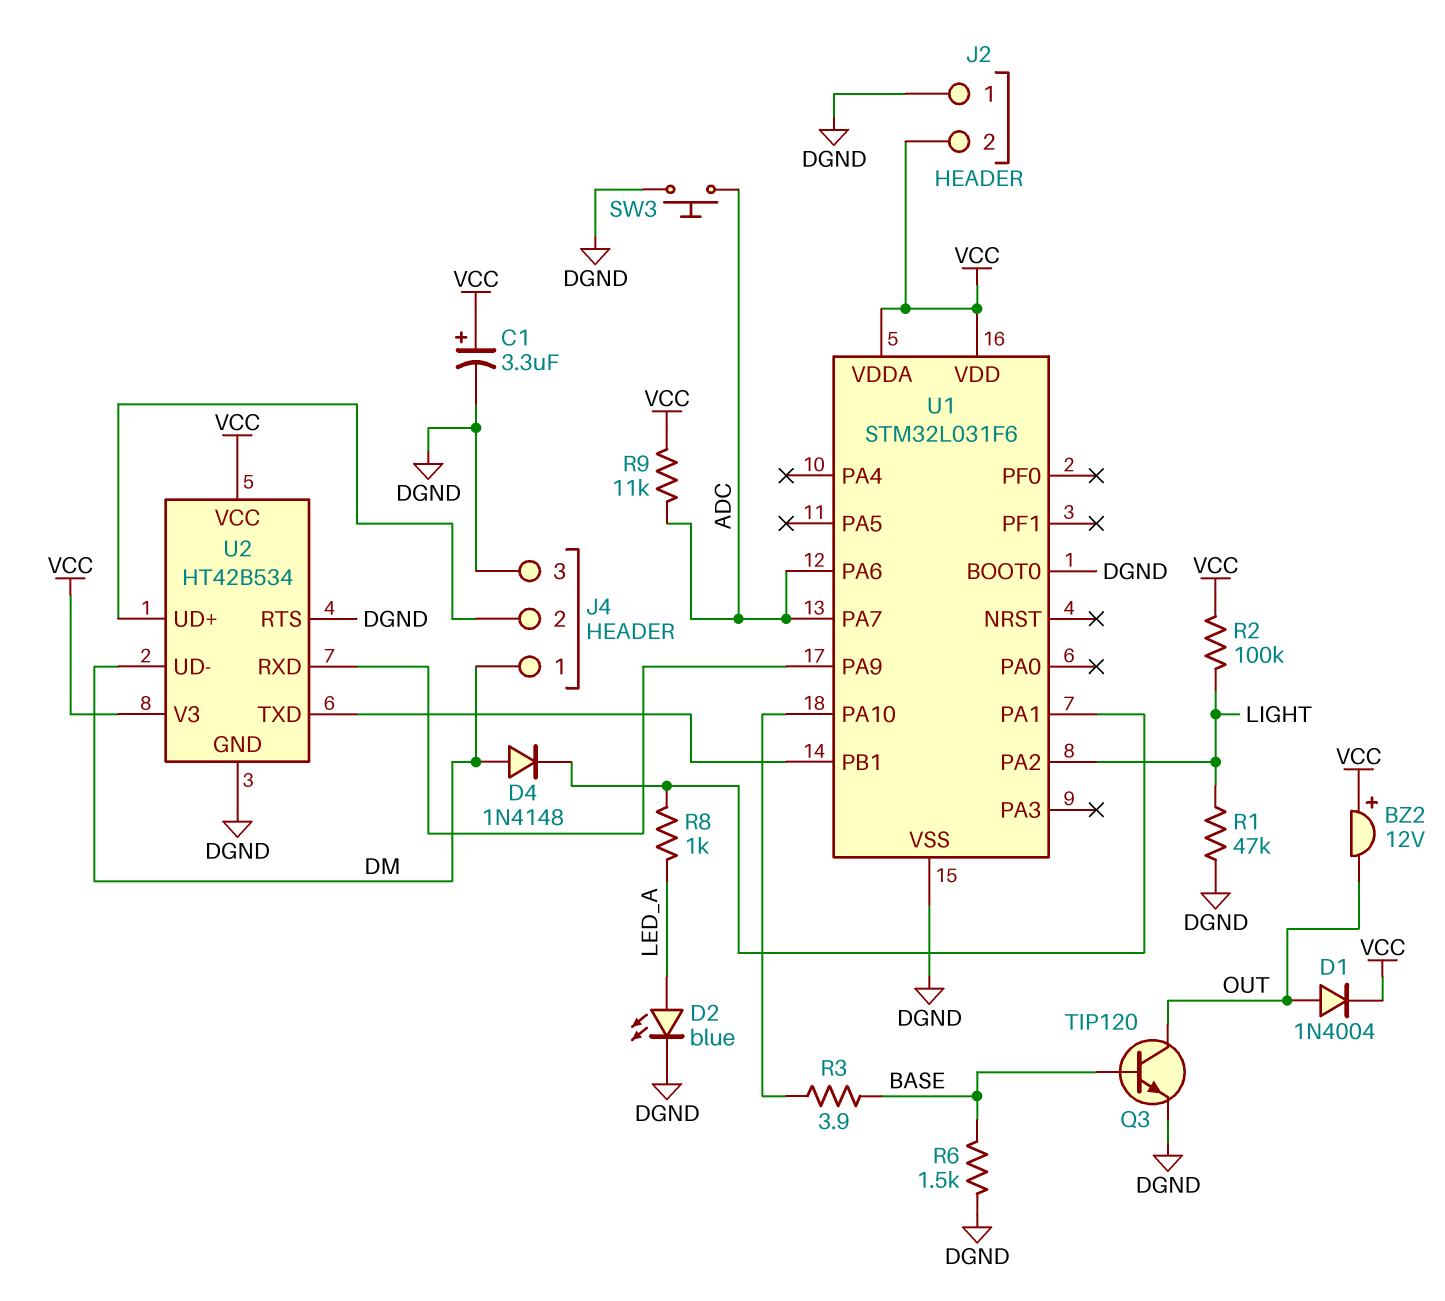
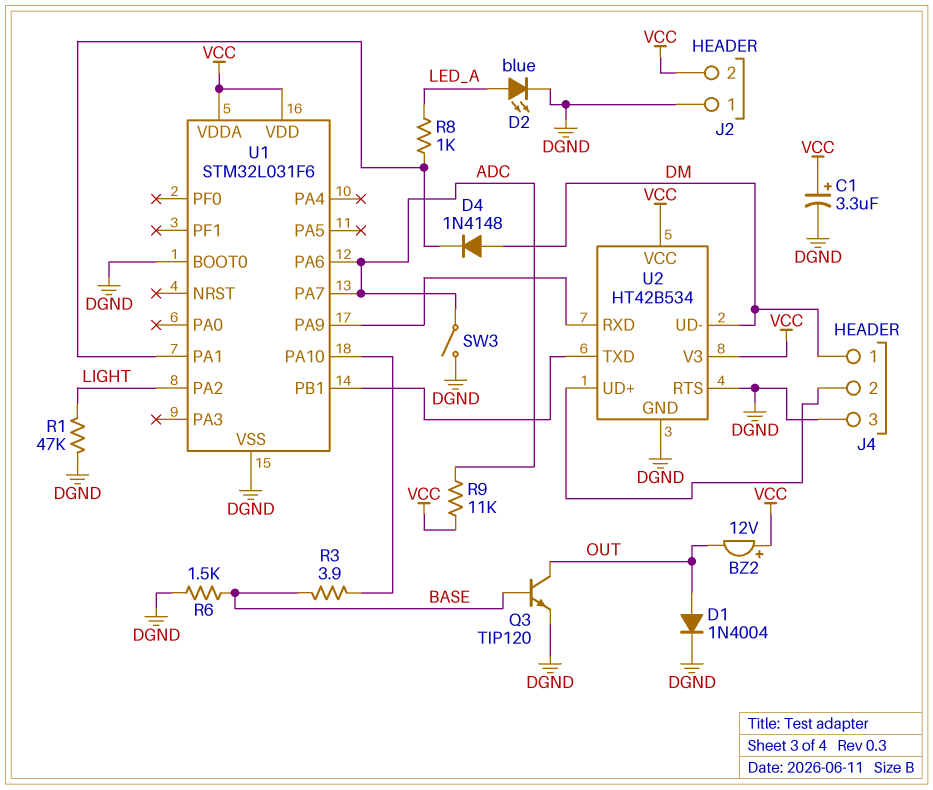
D1: diode 1N4004 (A OUT, K VCC) -> diode 1N4004 (A OUT, K DGND)
R2: 100k (LIGHT, VCC) -> none
SW3: button (ADC, DGND) -> switch (ADC, DGND)

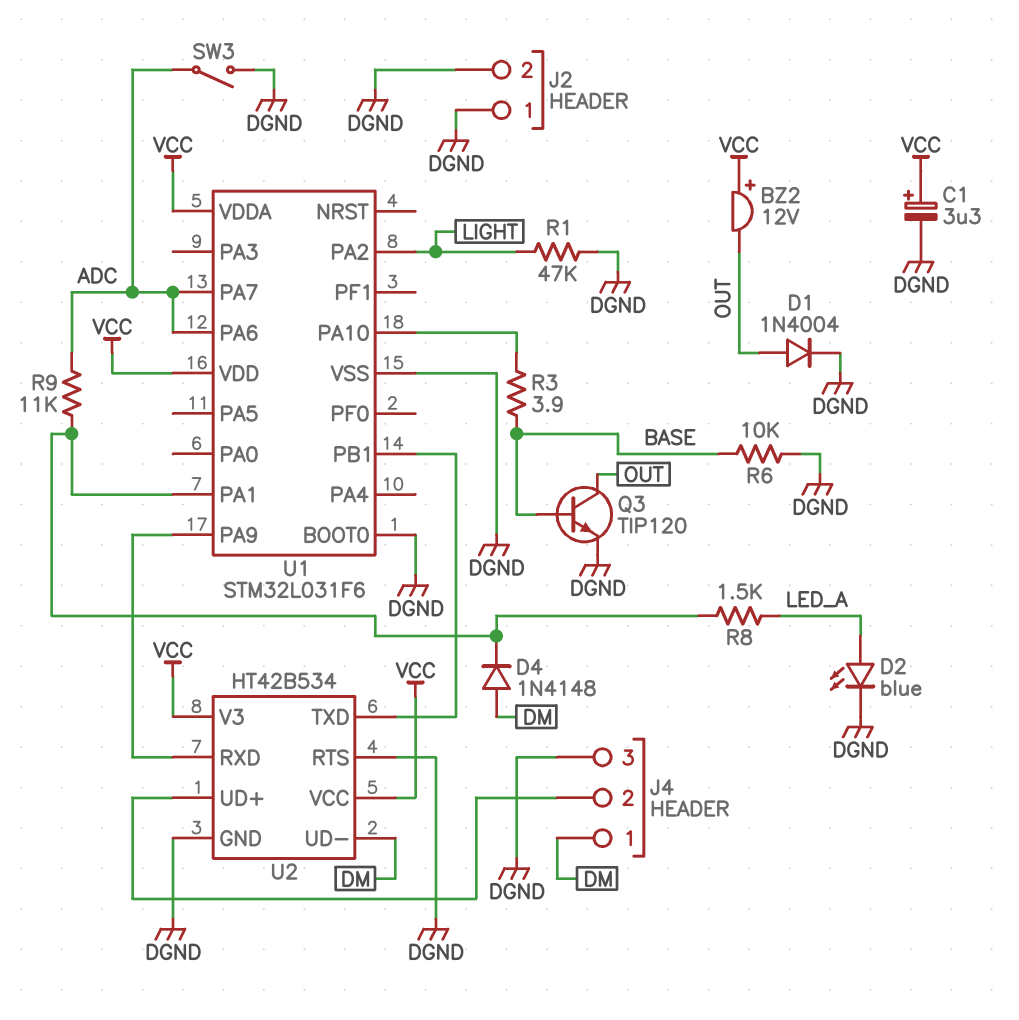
J2 pin 2: VCC -> DGND
R6: 1.5k (BASE, DGND) -> 10k (BASE, DGND)
R8: 1k (LED_A, U1/PA1) -> 1.5k (LED_A, U1/PA1)
R9: 11k (ADC, VCC) -> 11k (ADC, U1/PA1)

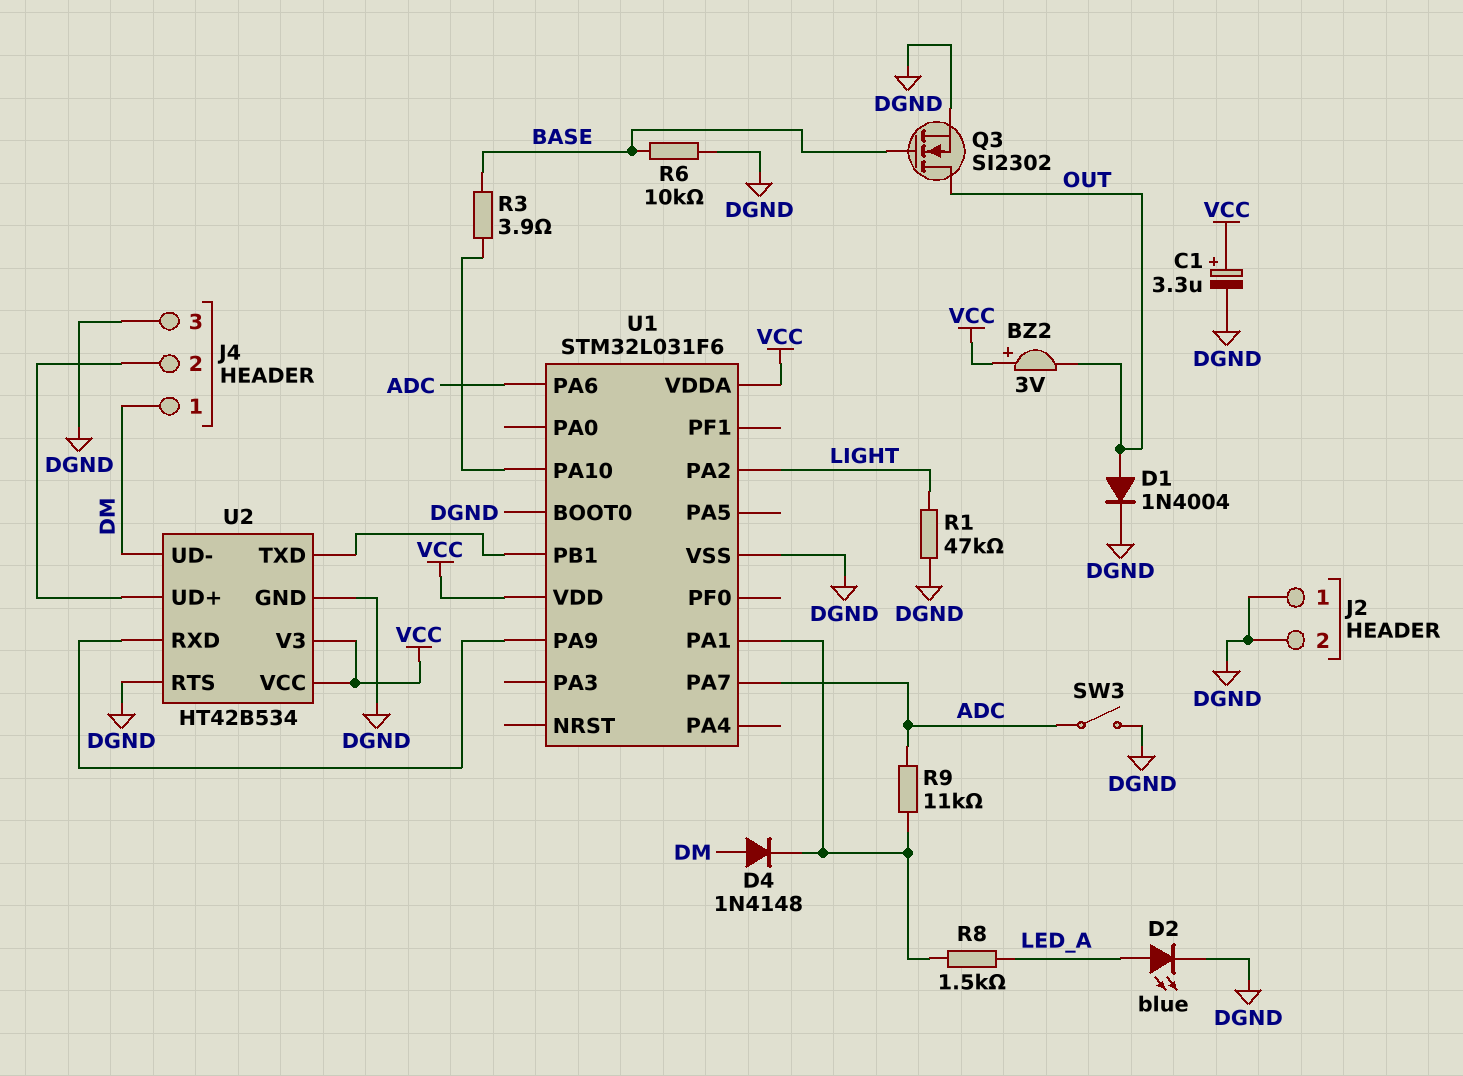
BZ2: buzzer 12V (plus VCC, minus OUT) -> buzzer 3V (plus VCC, minus OUT)
Q3: NPN TIP120 (B BASE, C OUT, E DGND) -> NMOS SI2302 (G BASE, D OUT, S DGND)

